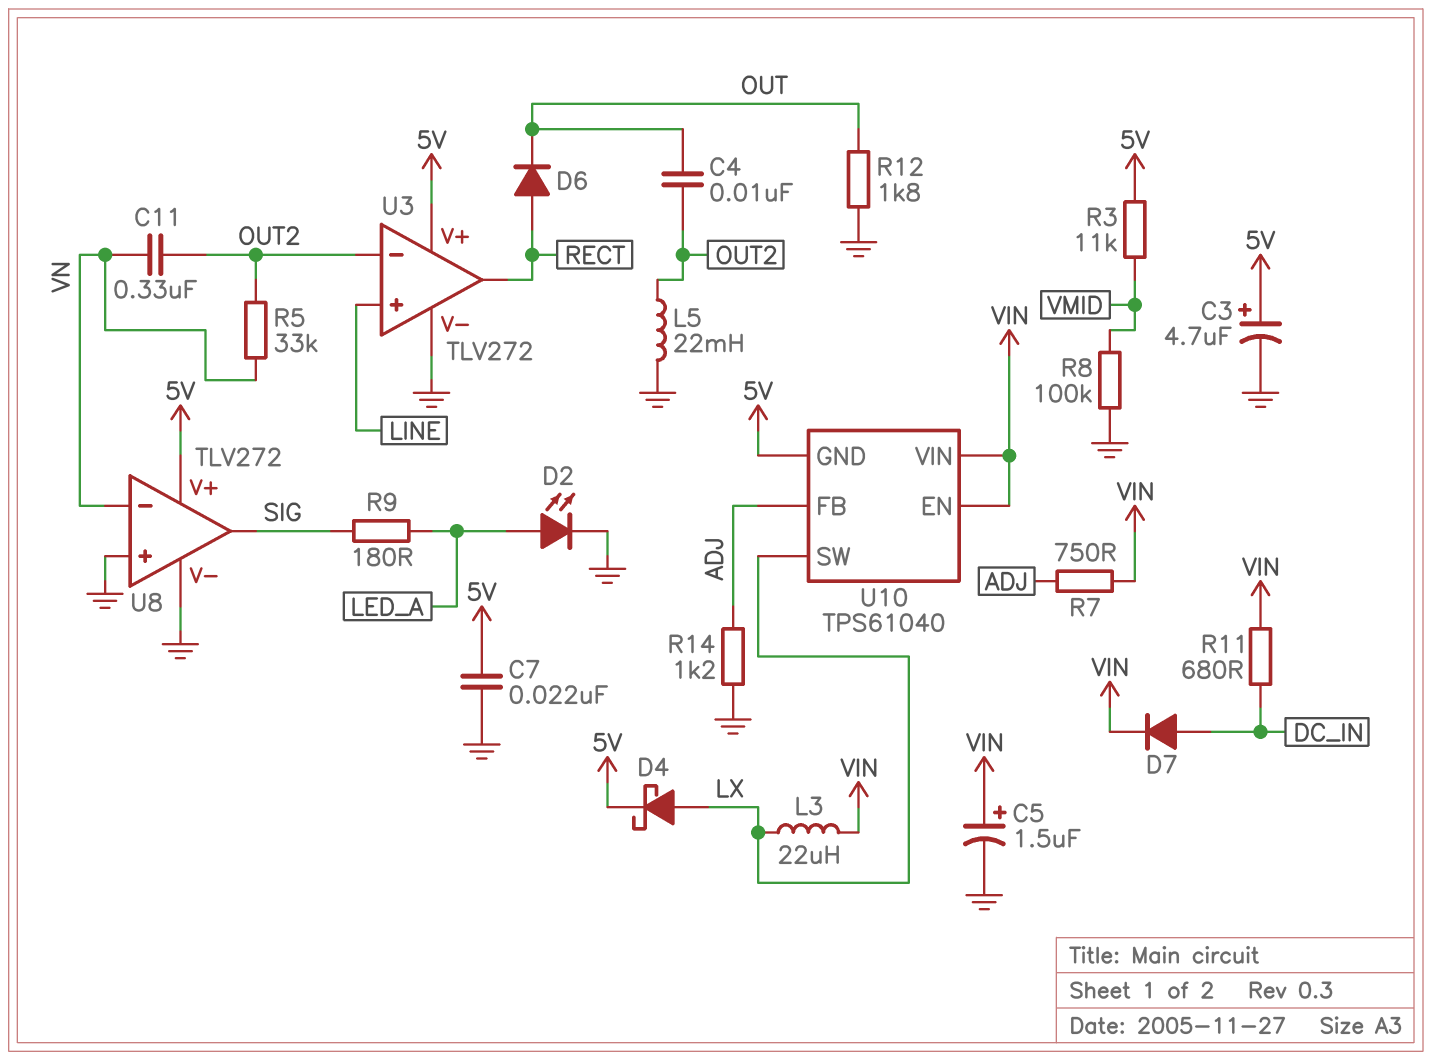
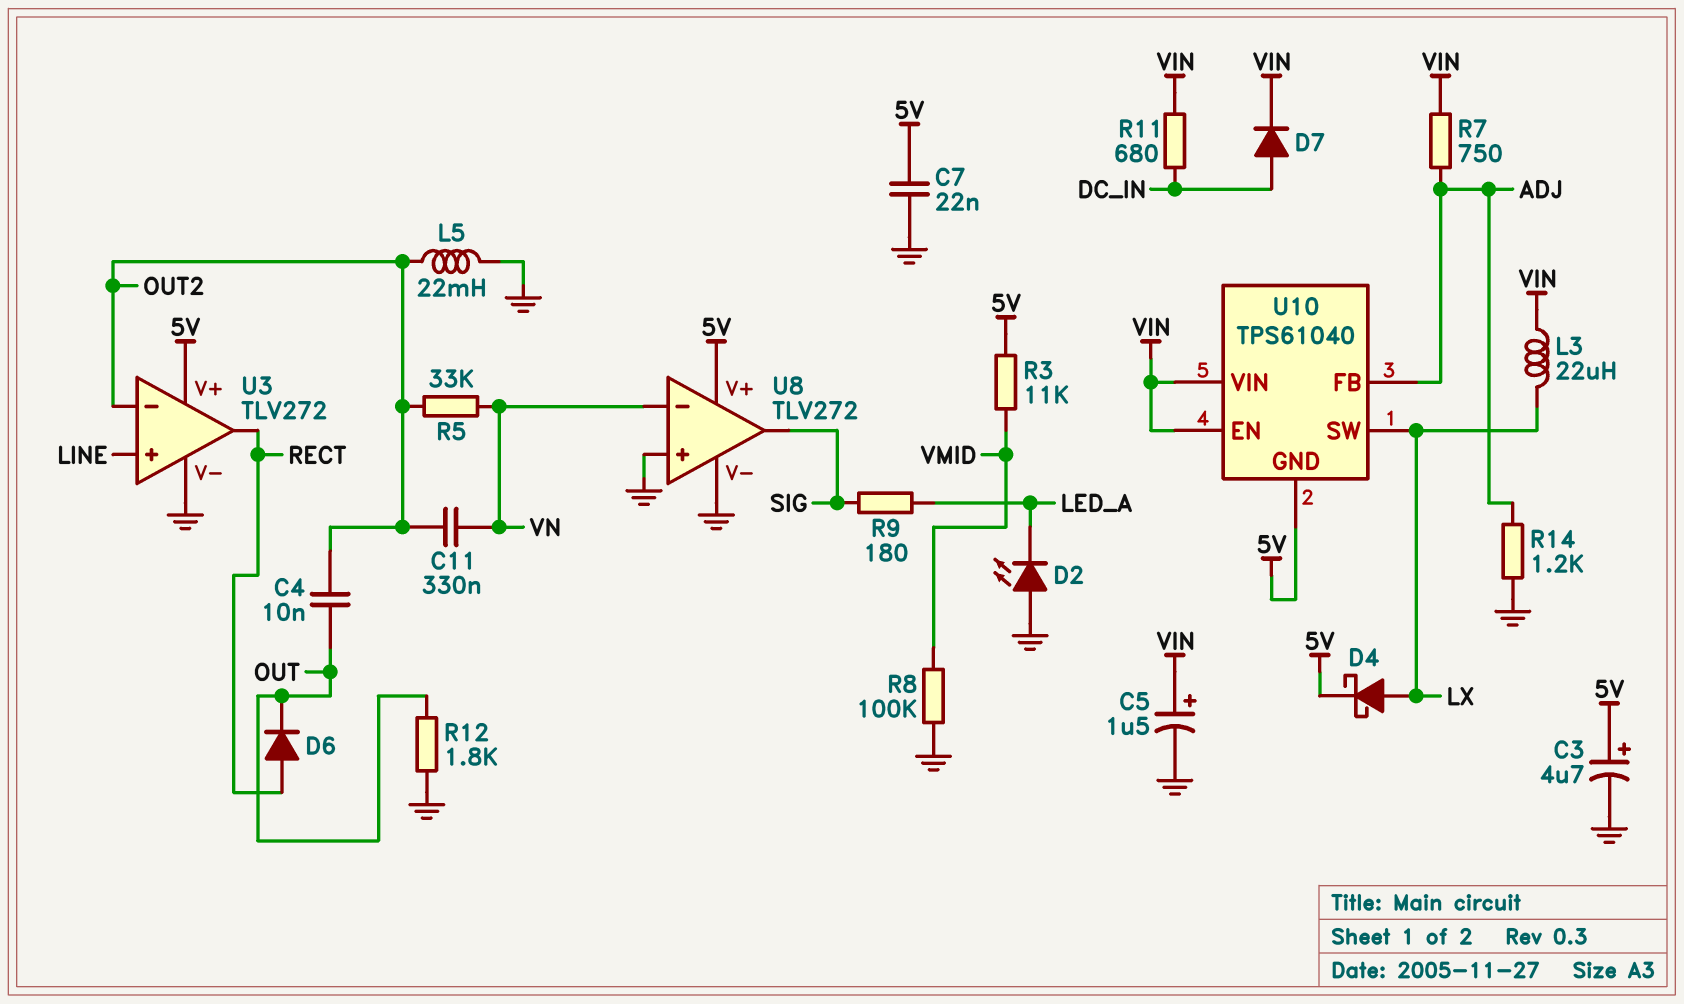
D2: LED (A LED_A, K GND) -> LED (A GND, K LED_A)

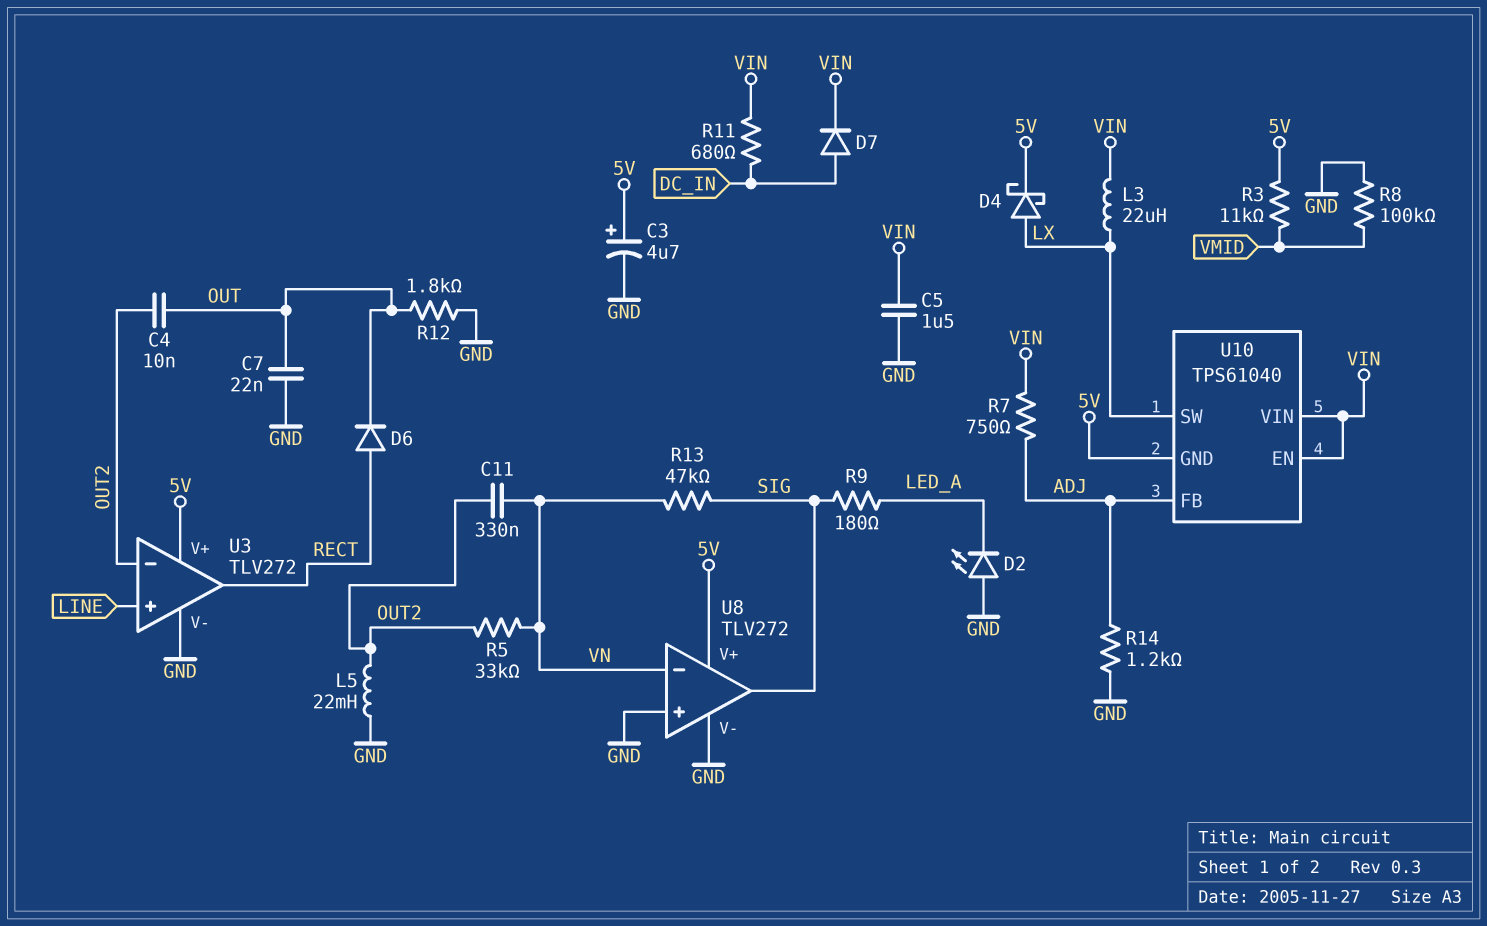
C5: 1.5uF (plus VIN, minus GND) -> 1.5uF (GND, VIN)
C7: 22nF (5V, GND) -> 22nF (GND, OUT)
R13: none -> 47k (SIG, VN)

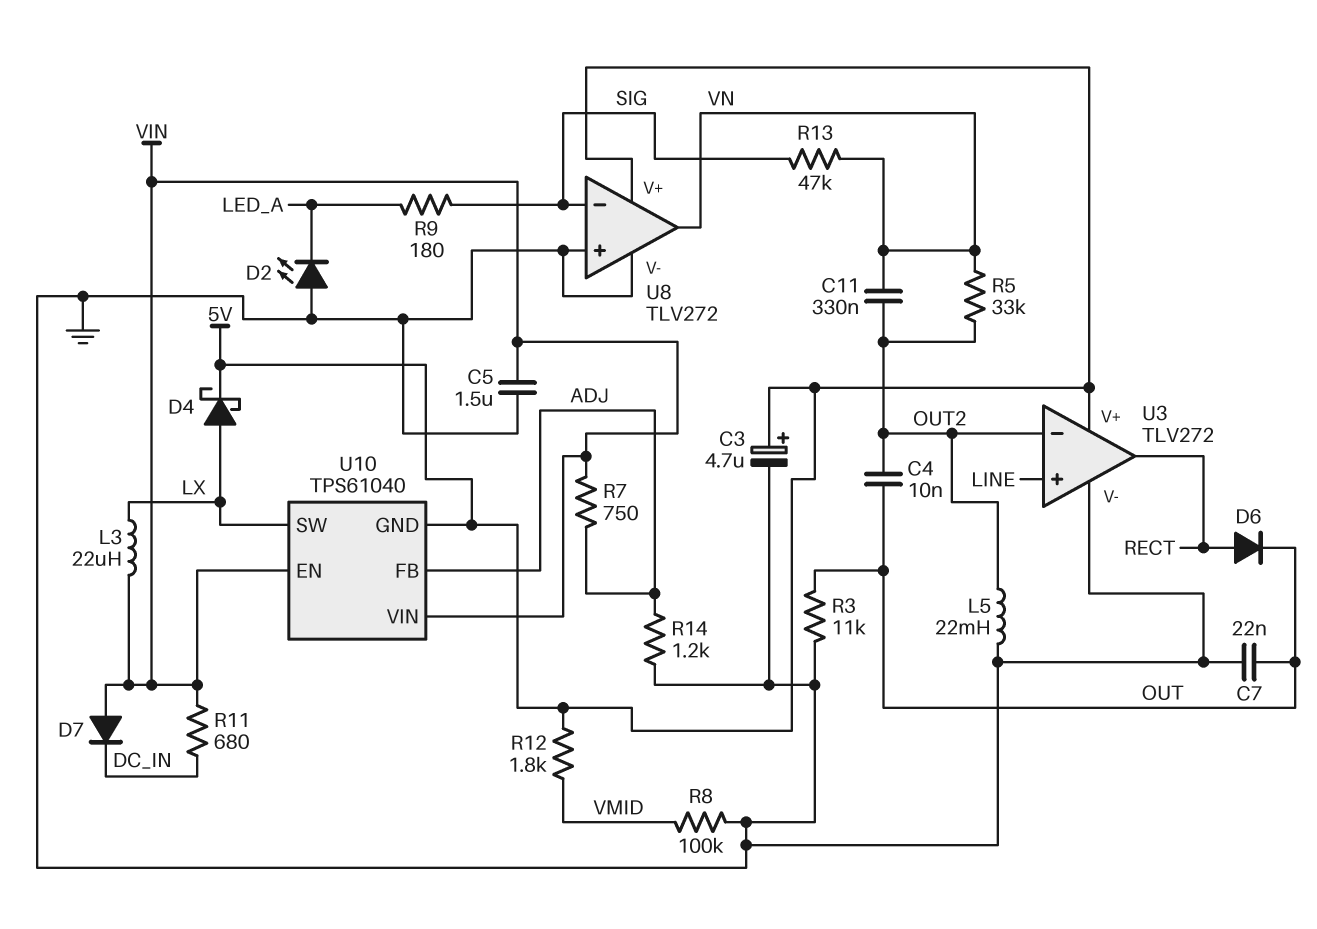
D7: diode (A DC_IN, K VIN) -> diode (A VIN, K DC_IN)
R3: 11k (5V, VMID) -> 11k (GND, OUT)
R12: 1.8k (GND, OUT) -> 1.8k (5V, VMID)
U8 pin in-: VN -> SIG
U8 pin out: SIG -> VN

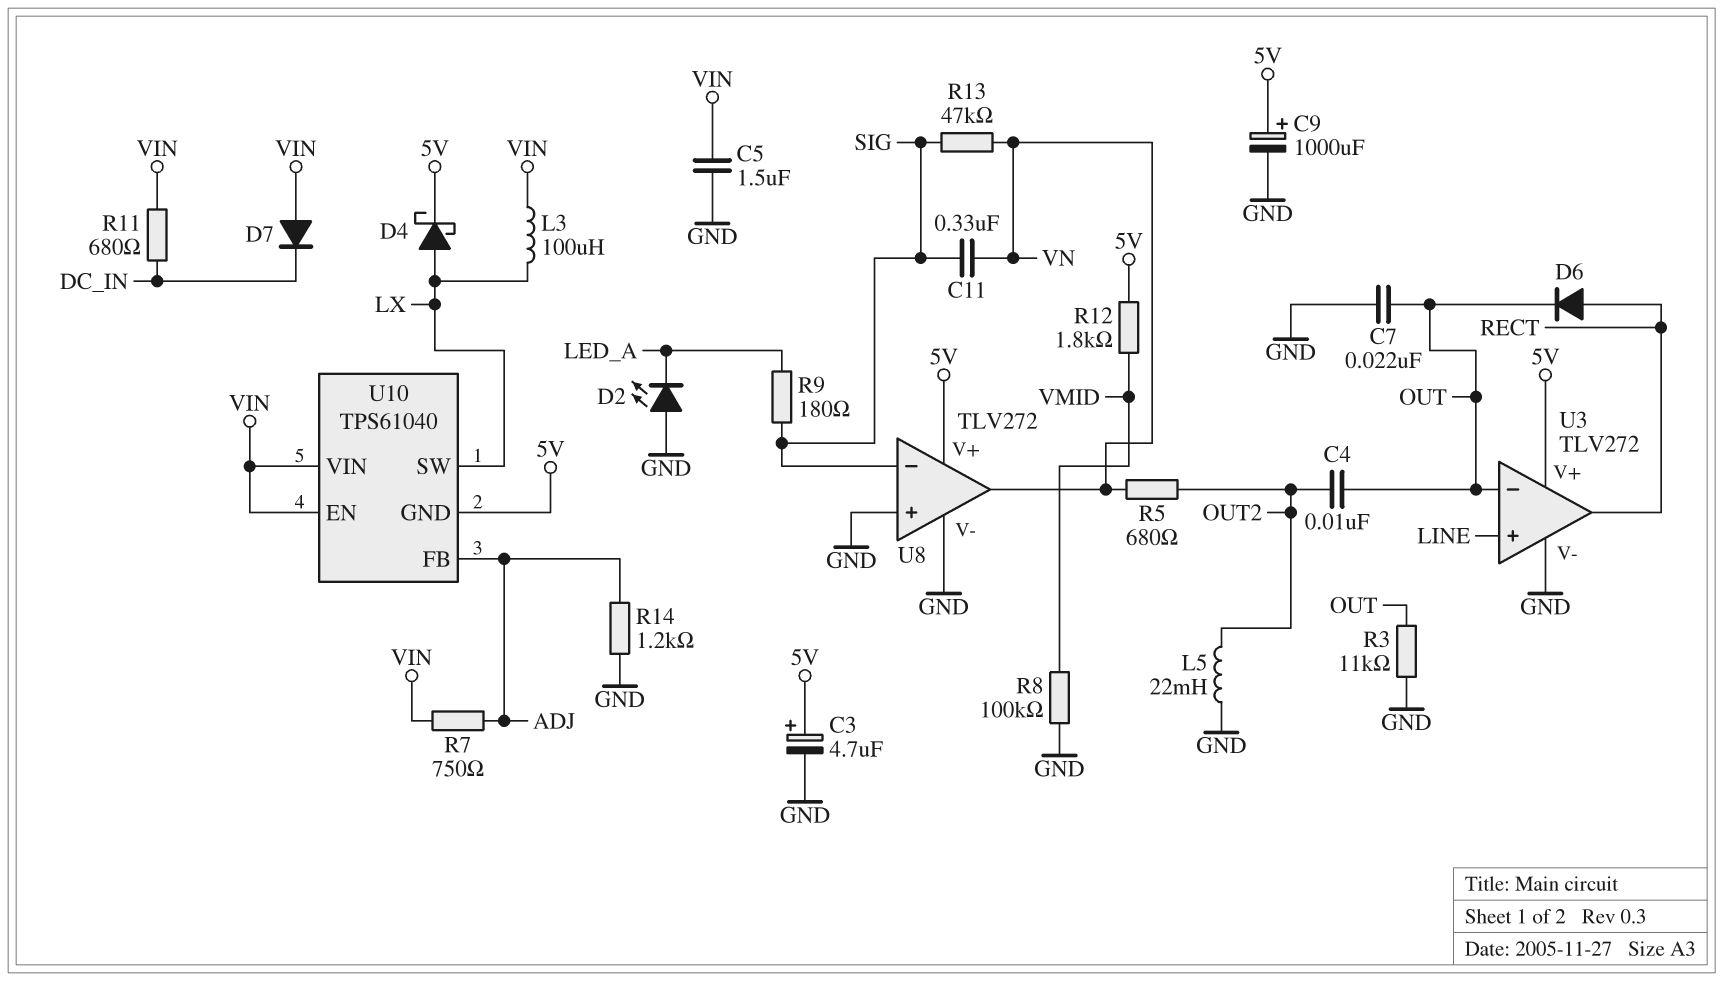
C9: none -> 1000uF (plus 5V, minus GND)
C11: 330nF (OUT2, VN) -> 330nF (SIG, VN)
L3: 22uH (LX, VIN) -> 100uH (LX, VIN)
R5: 33k (OUT2, VN) -> 680 (OUT2, VN)
U3 pin in-: OUT2 -> OUT

